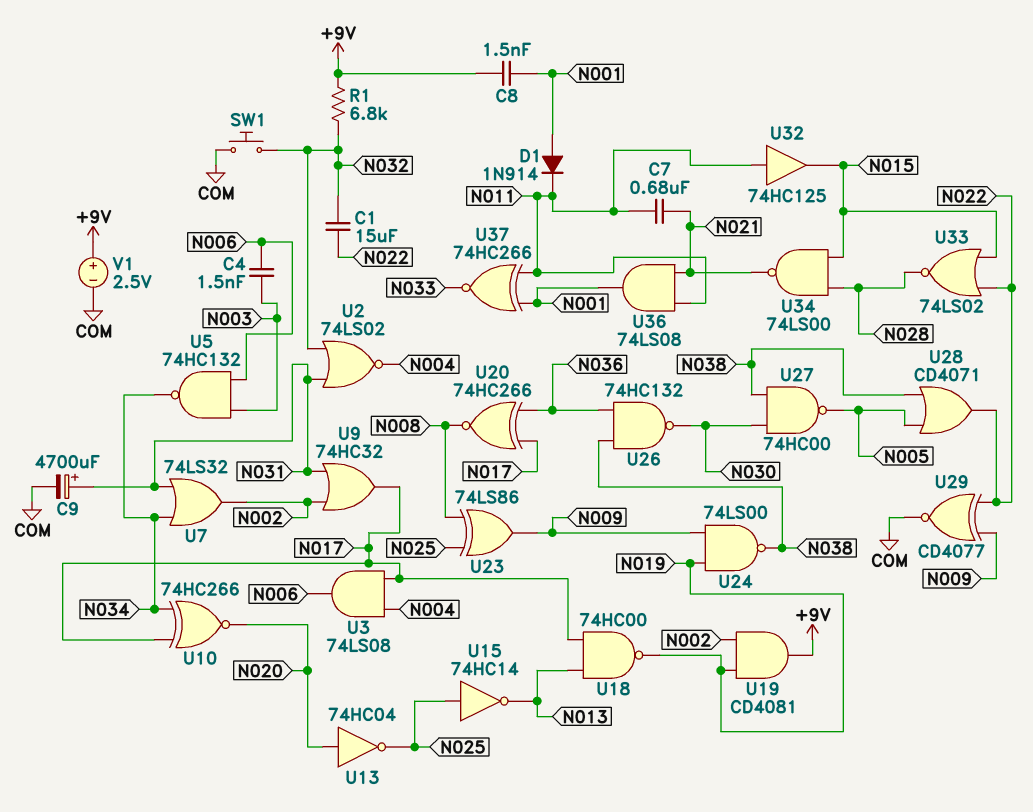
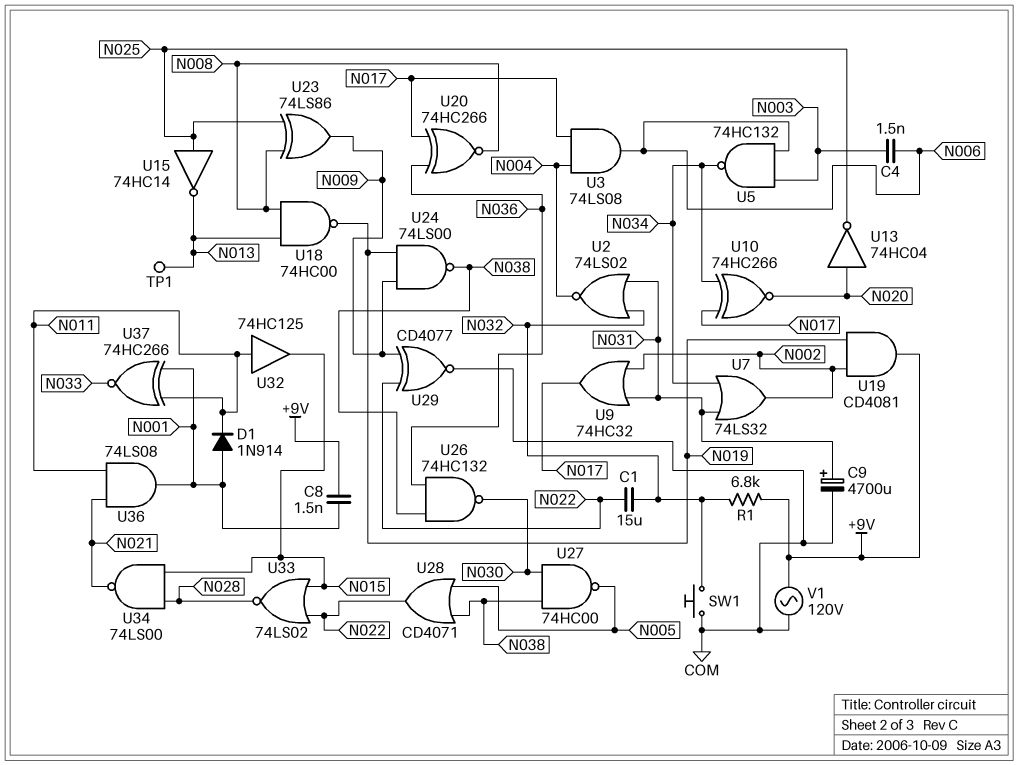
C7: 680nF (N011, N021) -> none
TP1: none -> test point (N013)
U18: NAND 74HC00 (in N013, in N017, out N019) -> NAND 74HC00 (in N008, in N013, out N019)
V1: 2.5V (plus +9V, minus COM) -> AC 120V (+9V, COM)

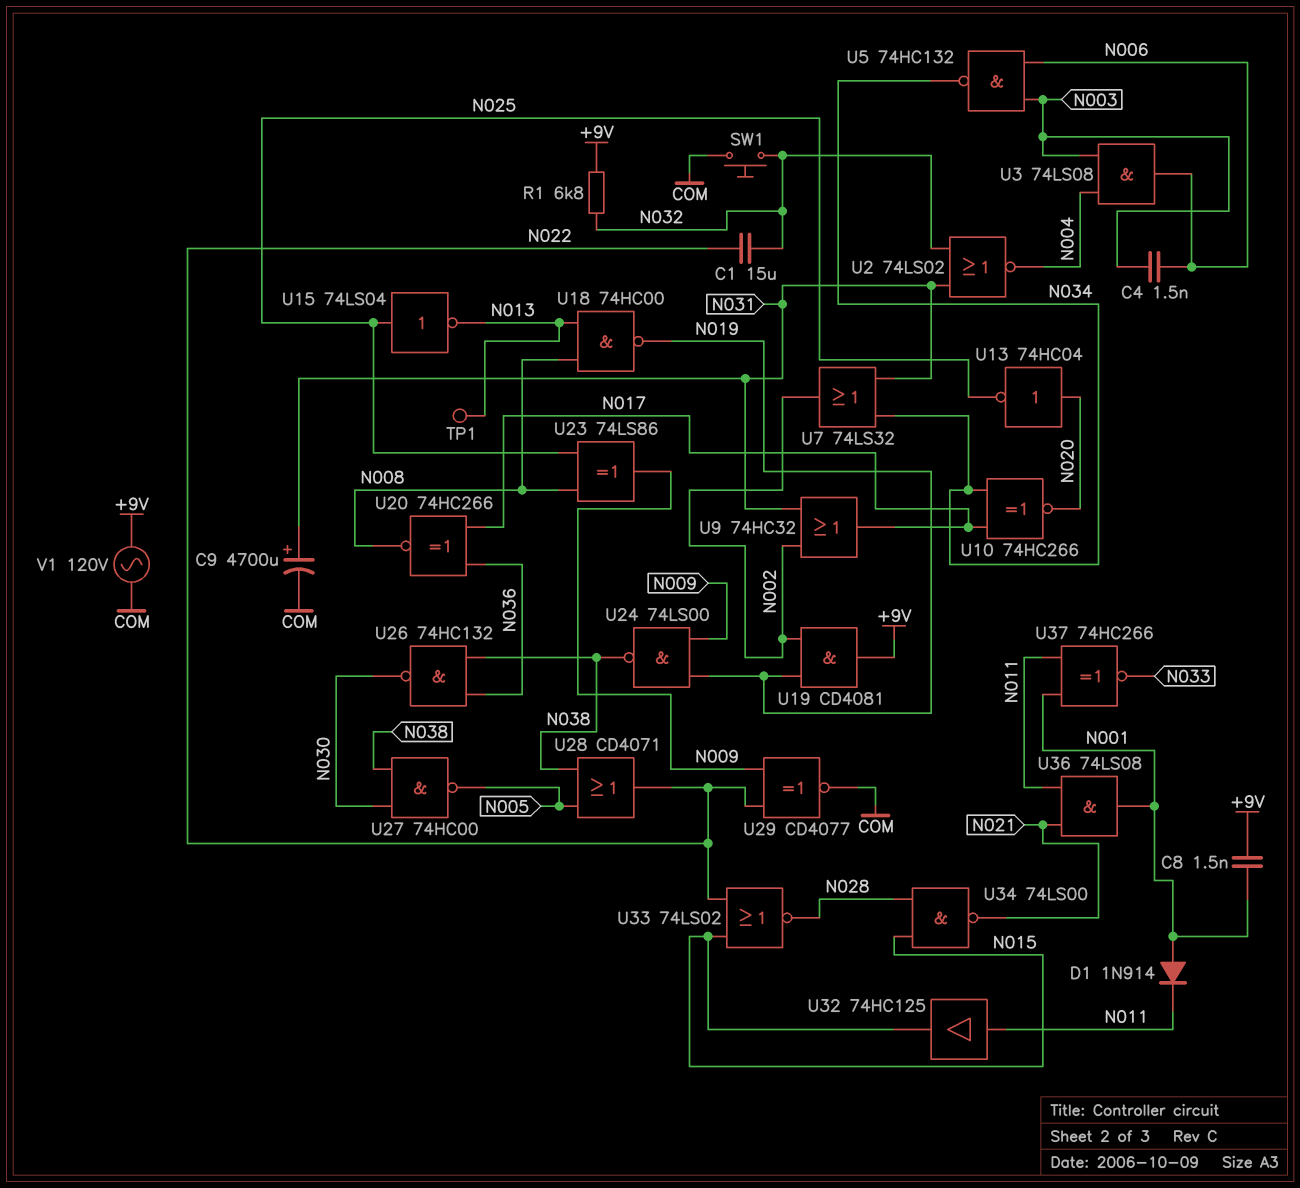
U3: AND 74LS08 (in N004, in N017, out N006) -> AND 74LS08 (in N003, in N004, out N006)
U15: NOT 74HC14 (in N025, out N013) -> NOT 74LS04 (in N025, out N013)

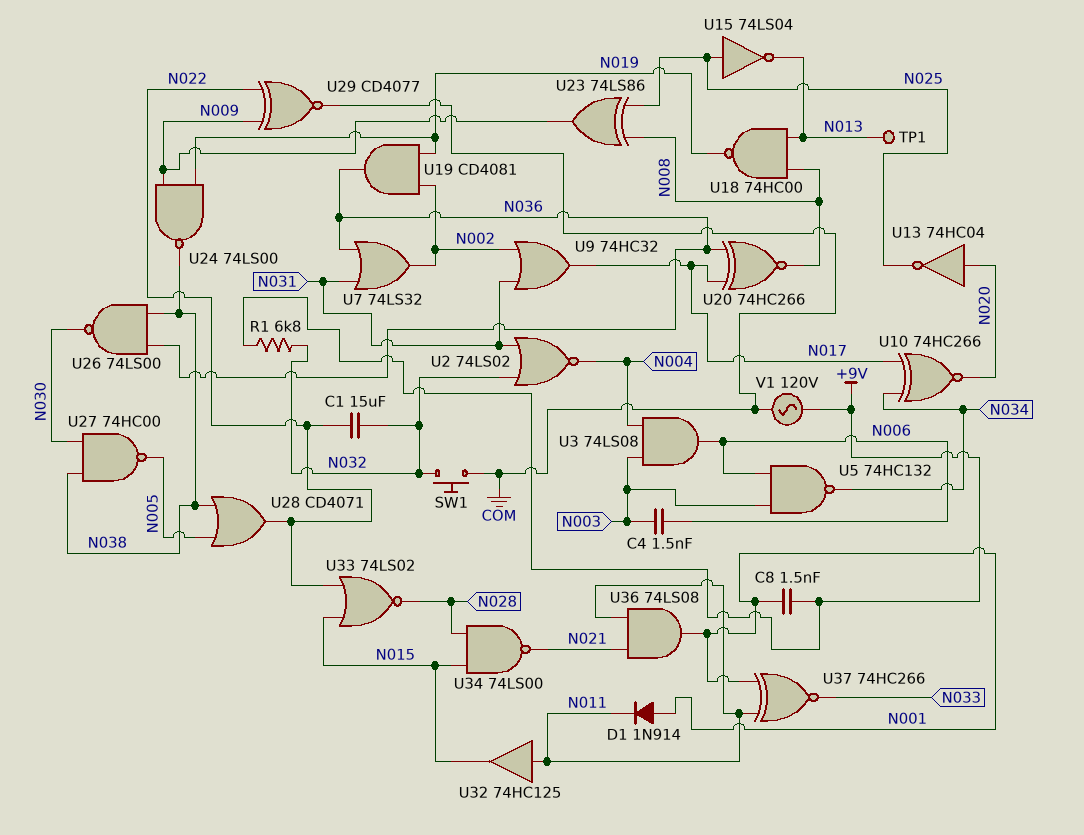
C9: 4700uF (plus N031, minus COM) -> none
U7: OR 74LS32 (in N031, in N034, out N002) -> OR 74LS32 (in N031, in N036, out N002)
U19: AND CD4081 (in N002, in N019, out +9V) -> AND CD4081 (in N002, in N019, out N036)
U26: NAND 74HC132 (in N036, in N038, out N030) -> NAND 74LS00 (in N036, in N038, out N030)

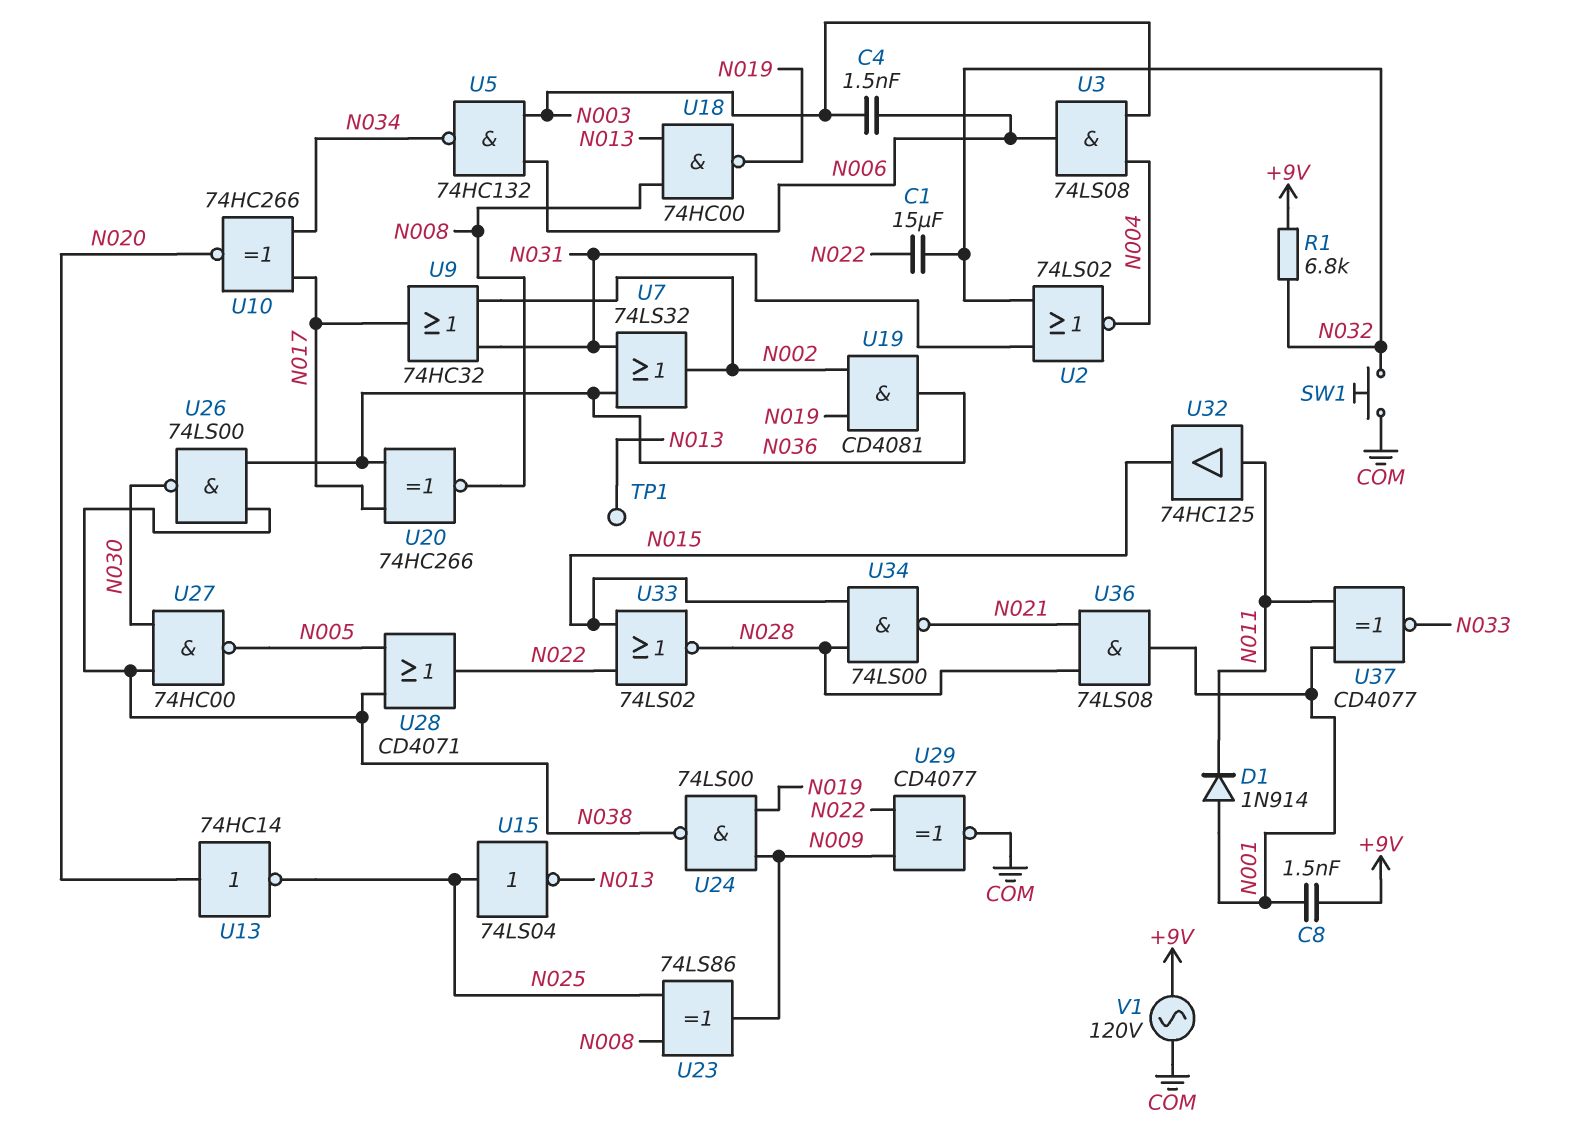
U13: NOT 74HC04 (in N020, out N025) -> NOT 74HC14 (in N020, out N025)
U36: AND 74LS08 (in N011, in N021, out N001) -> AND 74LS08 (in N021, in N028, out N001)
U37: XNOR 74HC266 (in N001, in N011, out N033) -> XNOR CD4077 (in N001, in N011, out N033)

